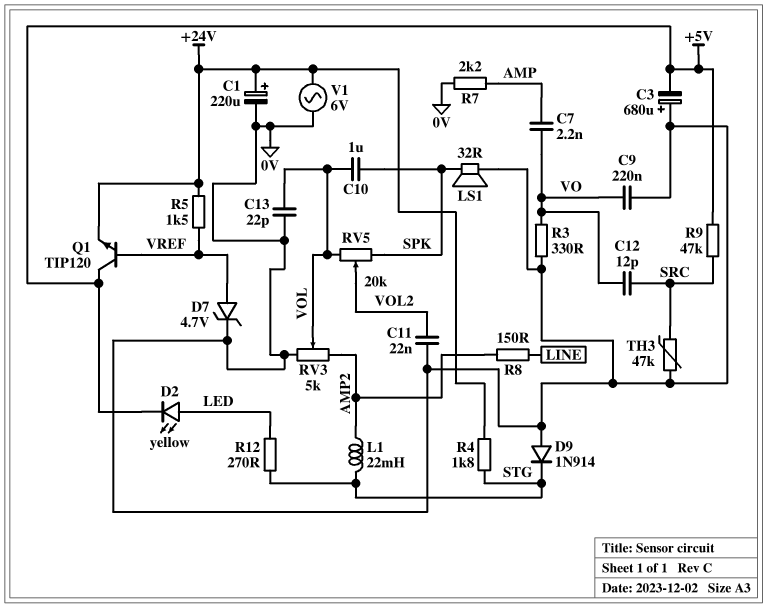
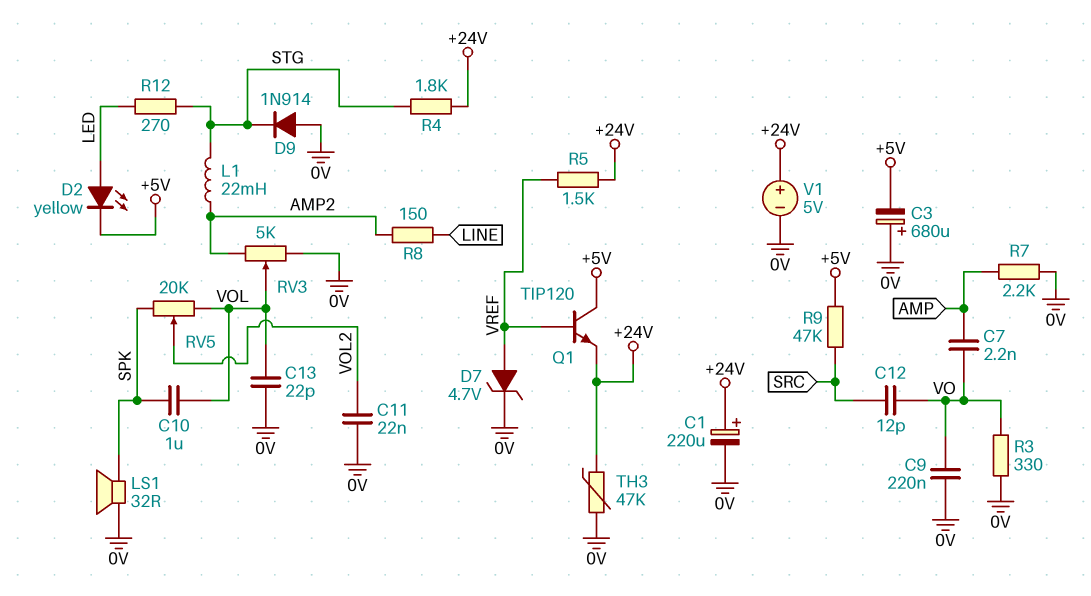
TH3: 47k (0V, SRC) -> 47k (+24V, 0V)
V1: AC 6V (+24V, 0V) -> 5V (plus +24V, minus 0V)

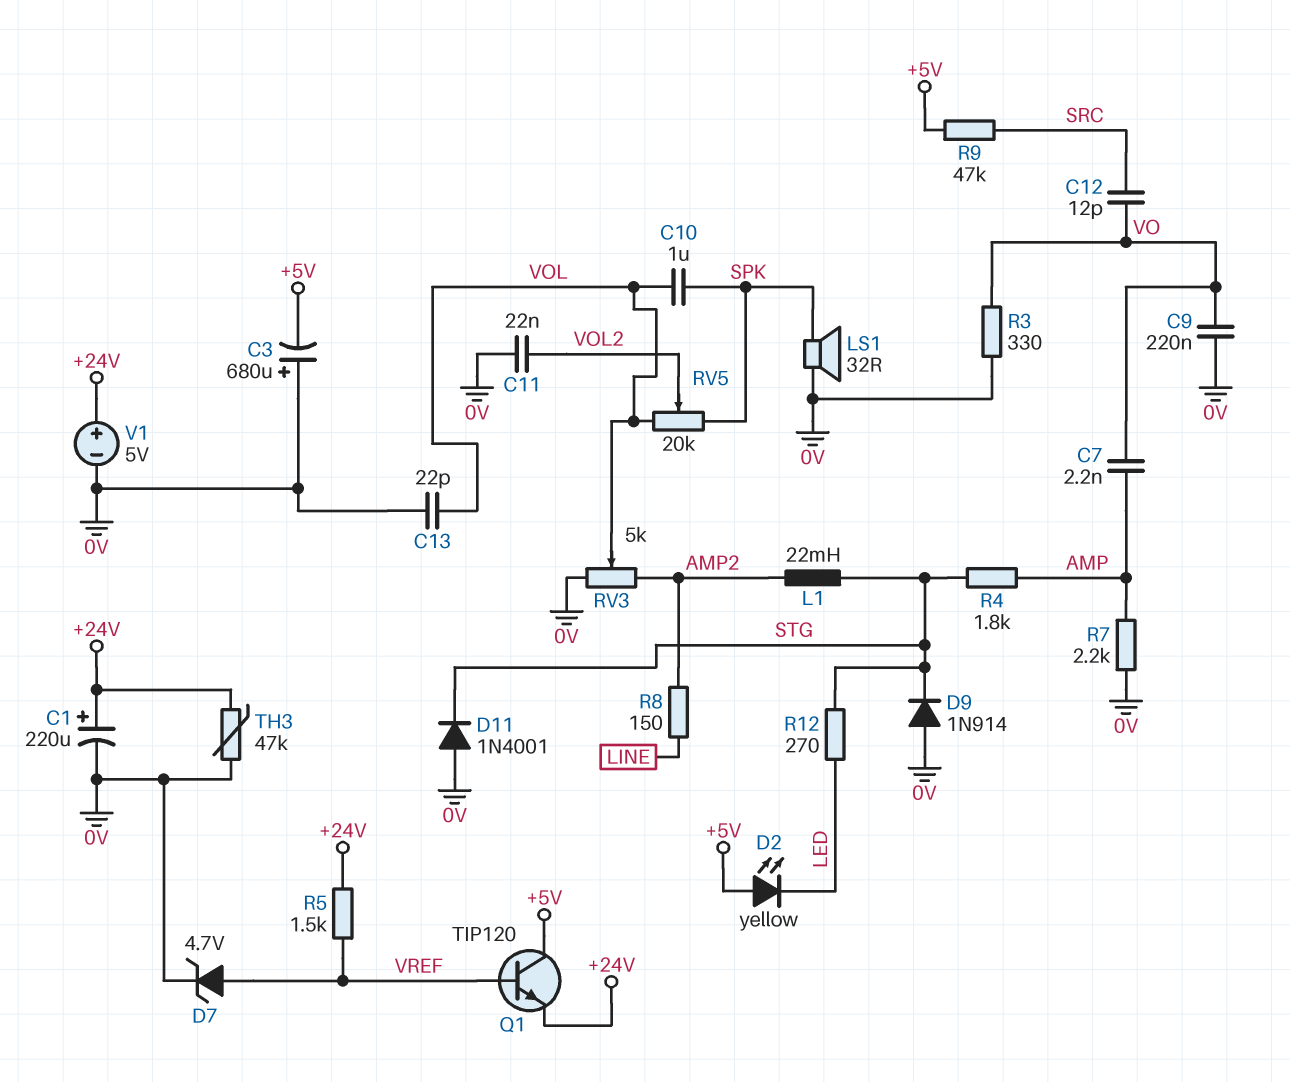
D2: LED yellow (A LED, K +5V) -> LED yellow (A +5V, K LED)
D11: none -> diode 1N4001 (A 0V, K STG)
R4: 1.8k (+24V, STG) -> 1.8k (AMP, STG)

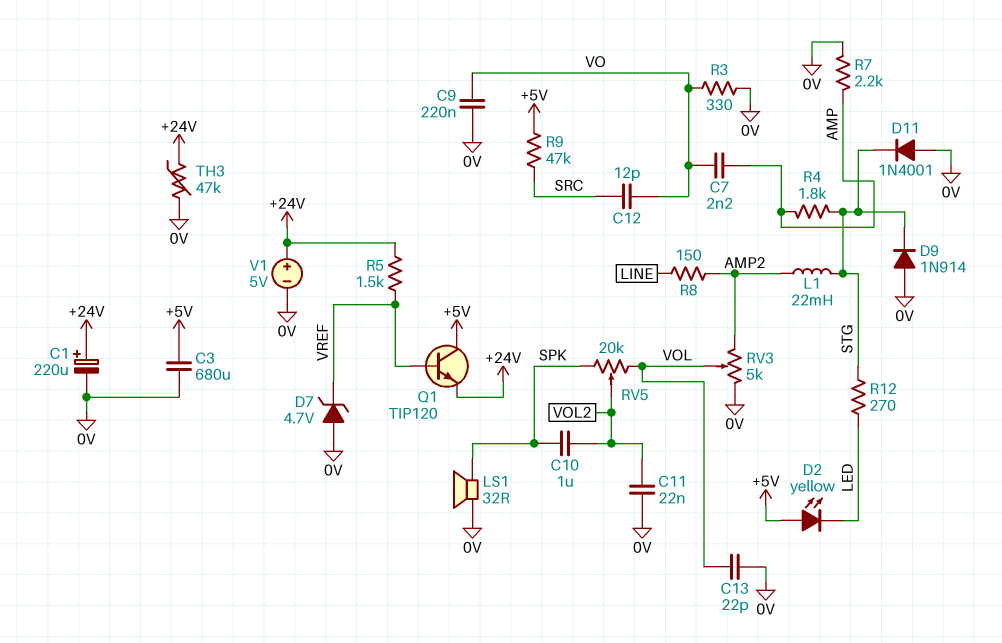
C3: 680uF (plus 0V, minus +5V) -> 680uF (+5V, 0V)
C10: 1uF (SPK, VOL) -> 1uF (SPK, VOL2)
D7: zener 4.7V (A VREF, K 0V) -> zener 4.7V (A 0V, K VREF)

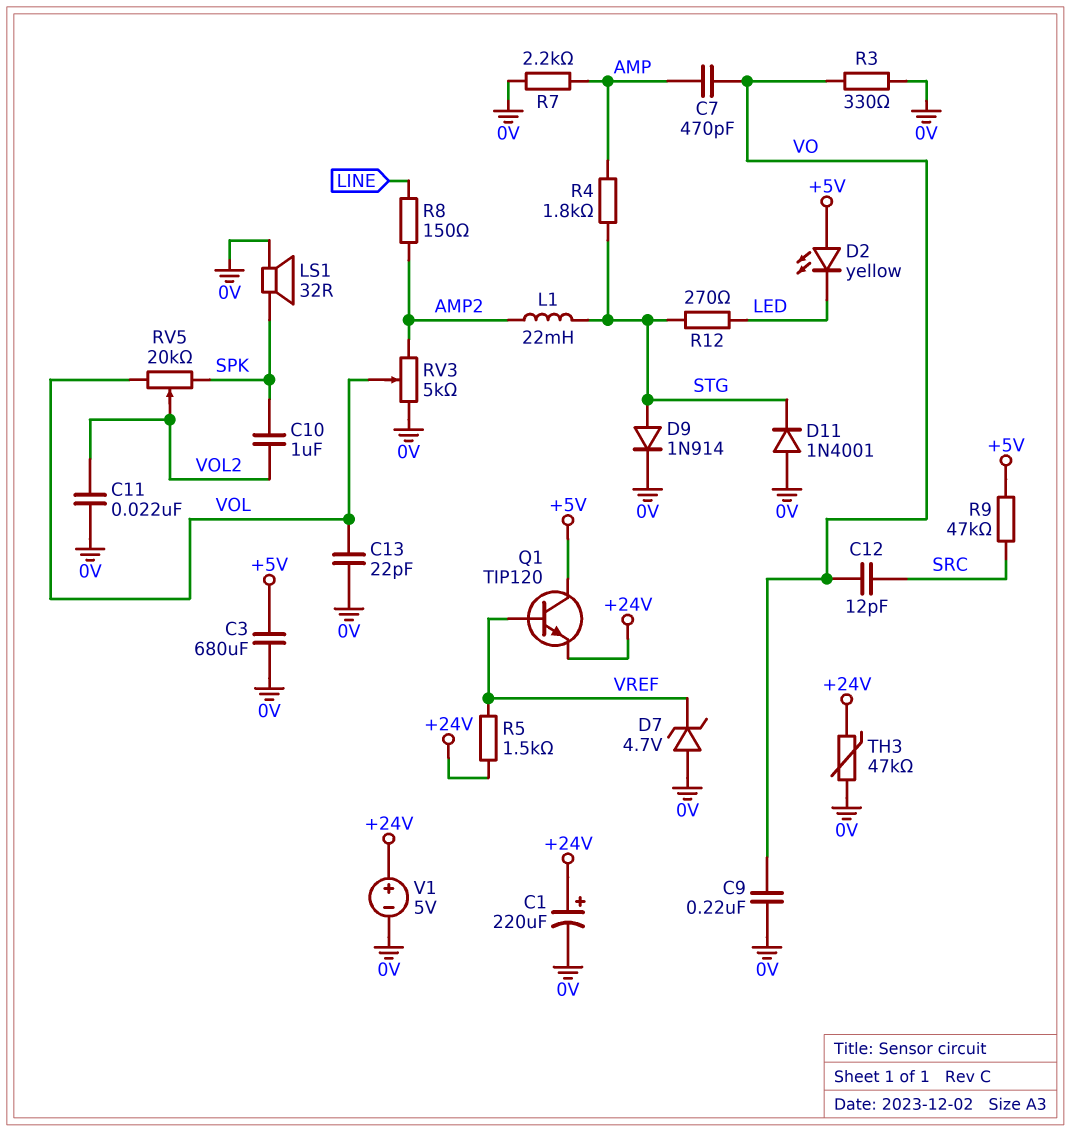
C7: 2.2nF (AMP, VO) -> 470pF (AMP, VO)
D9: diode 1N914 (A 0V, K STG) -> diode 1N914 (A STG, K 0V)

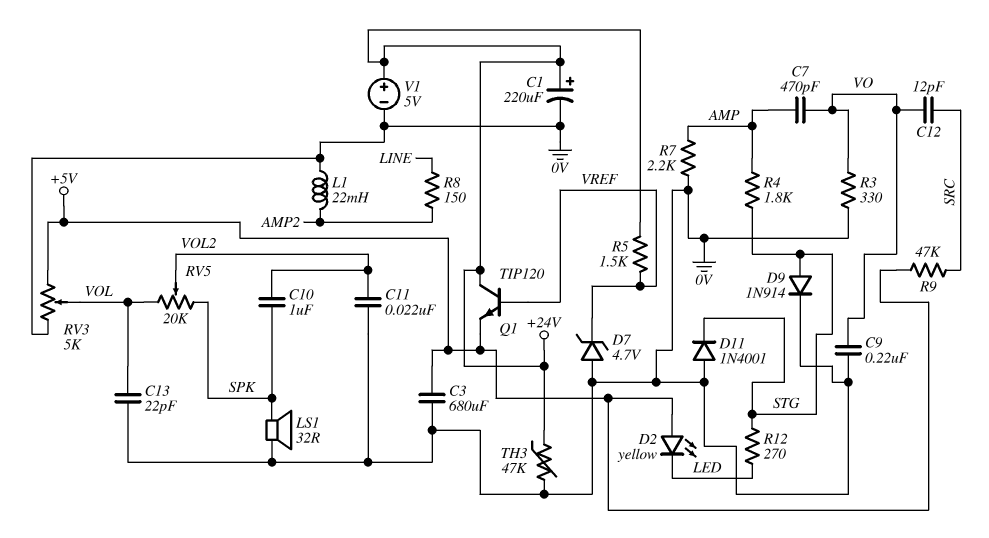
L1: 22mH (AMP2, STG) -> 22mH (0V, AMP2)
Q1: NPN TIP120 (B VREF, C +5V, E +24V) -> NPN TIP120 (B VREF, C +24V, E +5V)
RV3: 5k (0V, AMP2, wiper VOL) -> 5k (+5V, 0V, wiper VOL)

